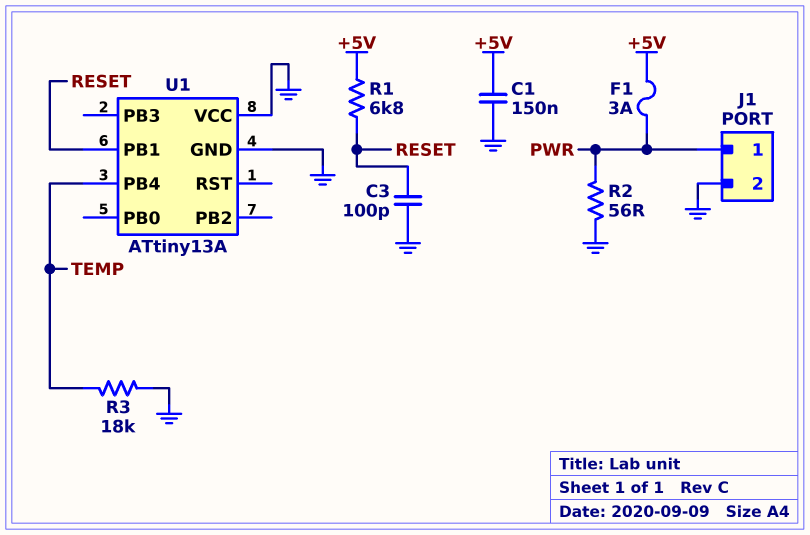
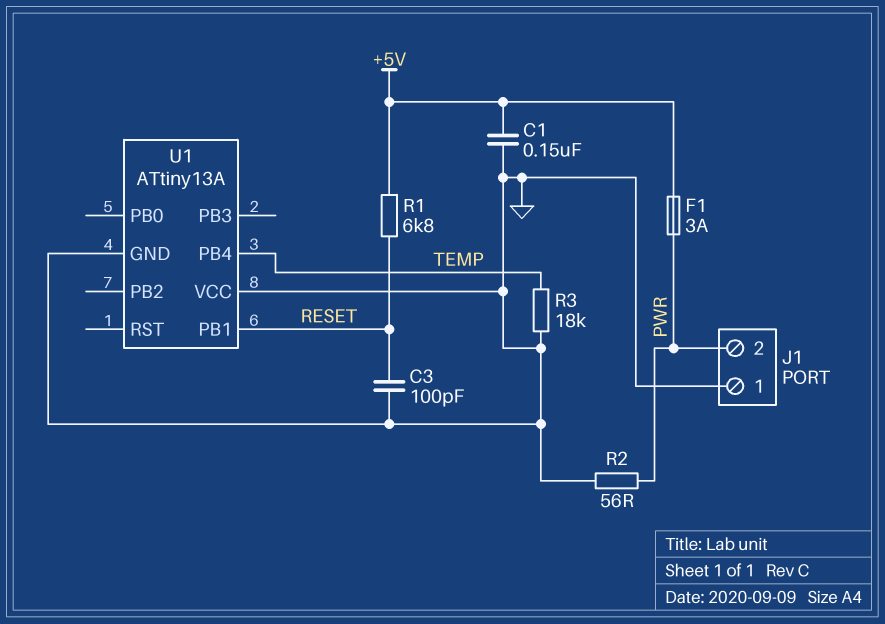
J1 pin 1: PWR -> GND
J1 pin 2: GND -> PWR

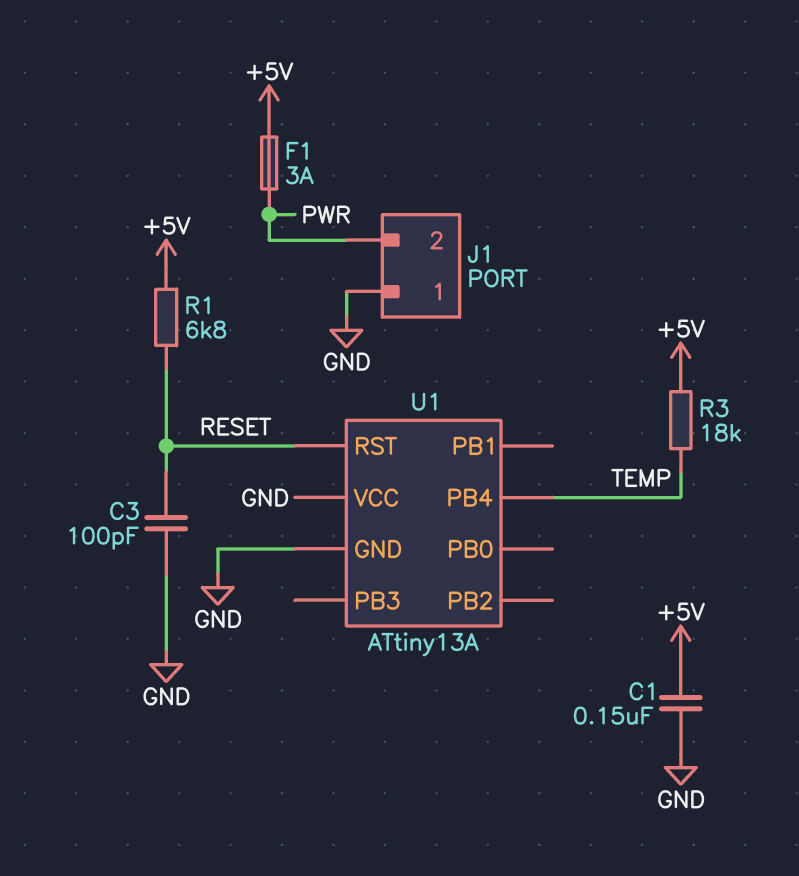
R2: 56 (GND, PWR) -> none
R3: 18k (GND, TEMP) -> 18k (+5V, TEMP)
U1 pin PB1: RESET -> none
U1 pin RST: none -> RESET

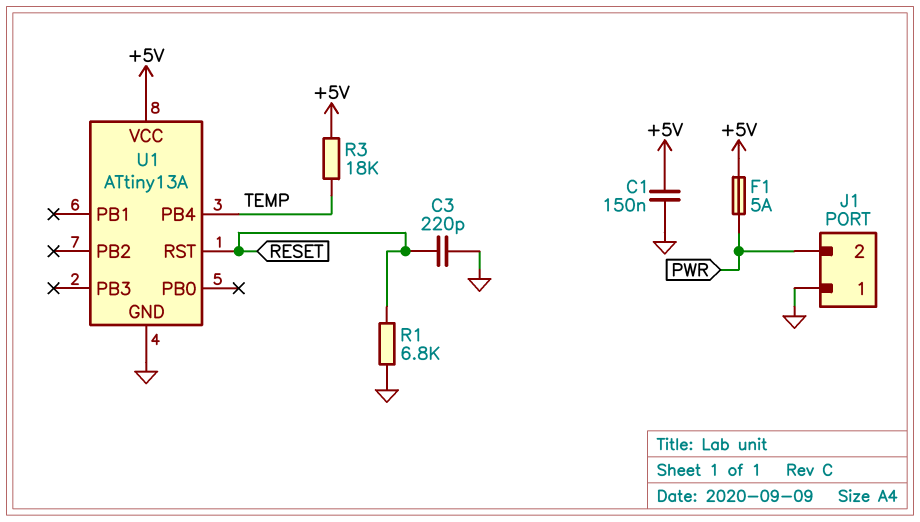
C3: 100pF (GND, RESET) -> 220pF (GND, RESET)
F1: 3A (+5V, PWR) -> 5A (+5V, PWR)
R1: 6.8k (+5V, RESET) -> 6.8k (GND, RESET)
U1 pin VCC: GND -> +5V

